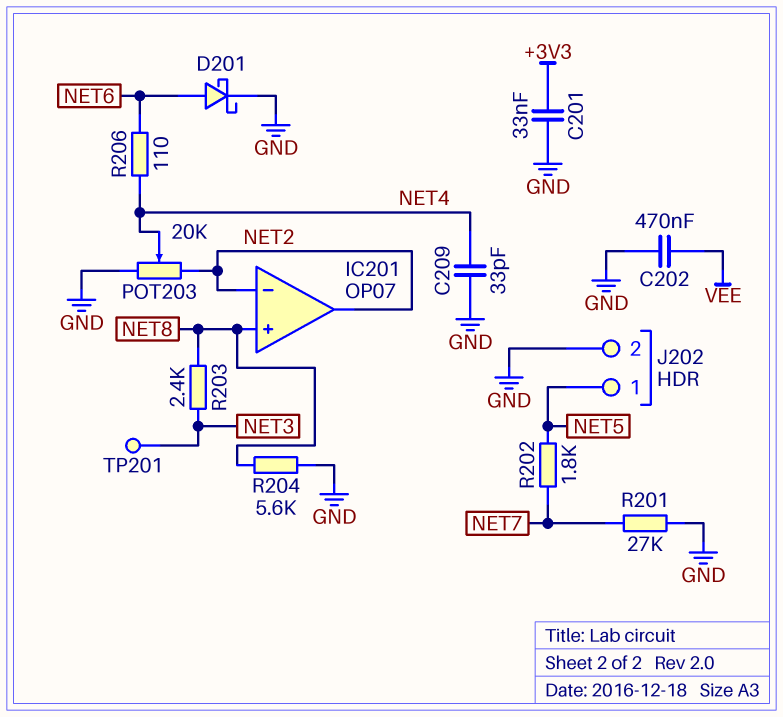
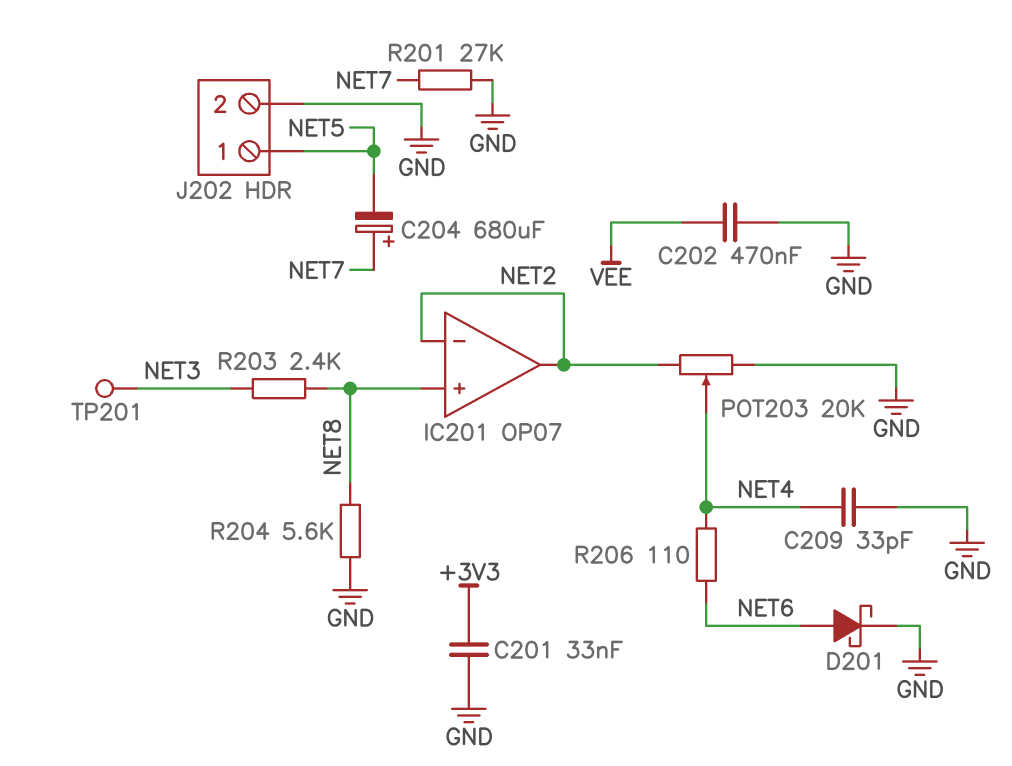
C204: none -> 680uF (plus NET7, minus NET5)
R202: 1.8k (NET5, NET7) -> none

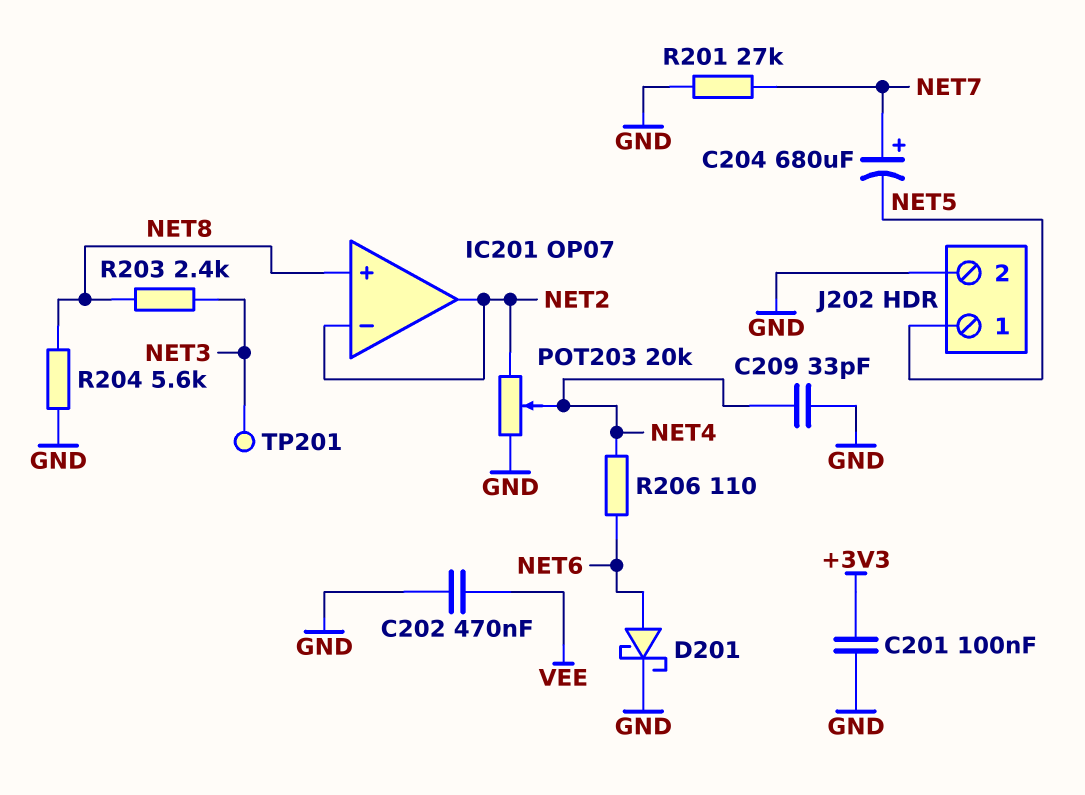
C201: 33nF (+3V3, GND) -> 100nF (+3V3, GND)

